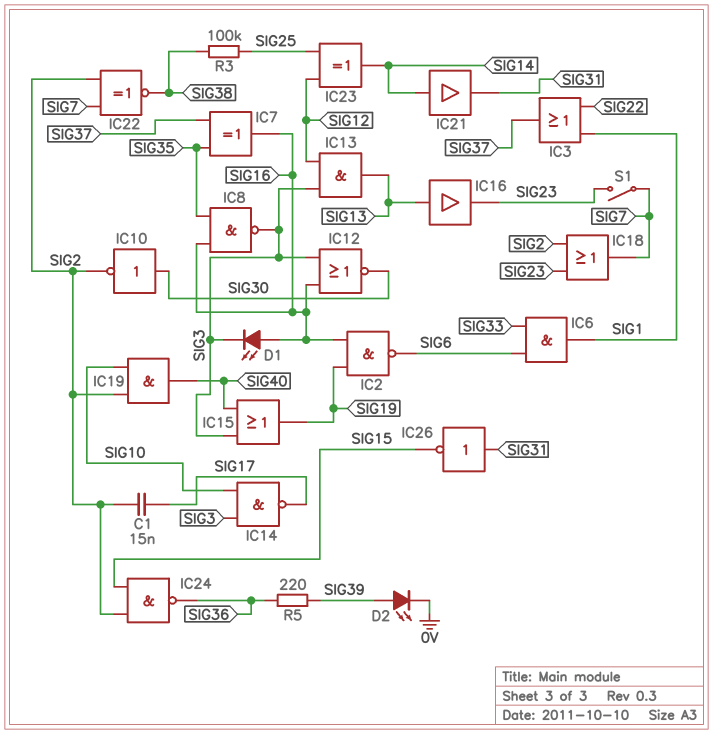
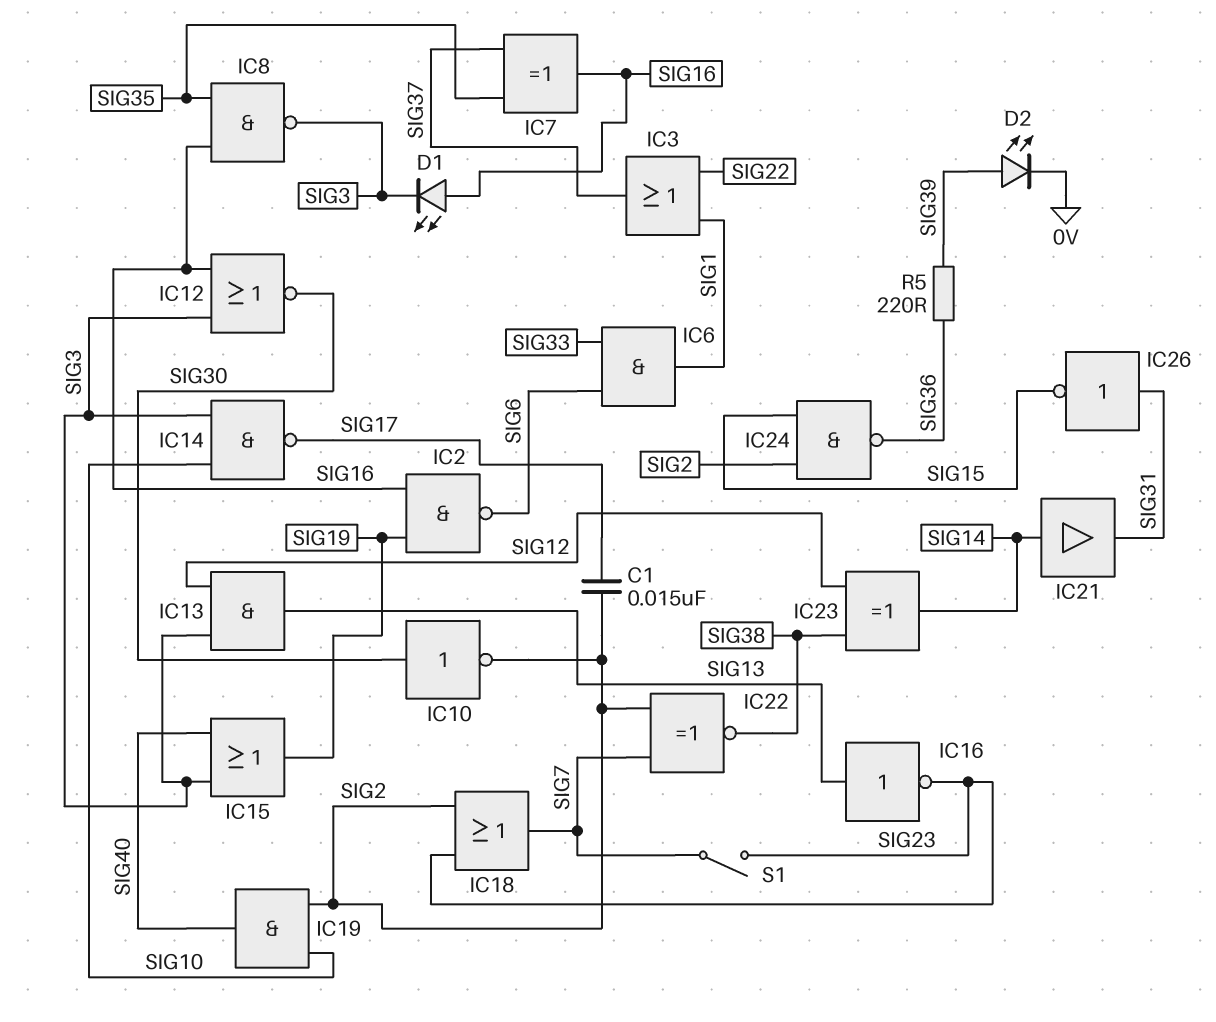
IC16: buffer (in SIG13, out SIG23) -> NOT (in SIG13, out SIG23)
IC23: XOR (in SIG12, in SIG25, out SIG14) -> XOR (in SIG12, in SIG38, out SIG14)
R3: 100k (SIG25, SIG38) -> none

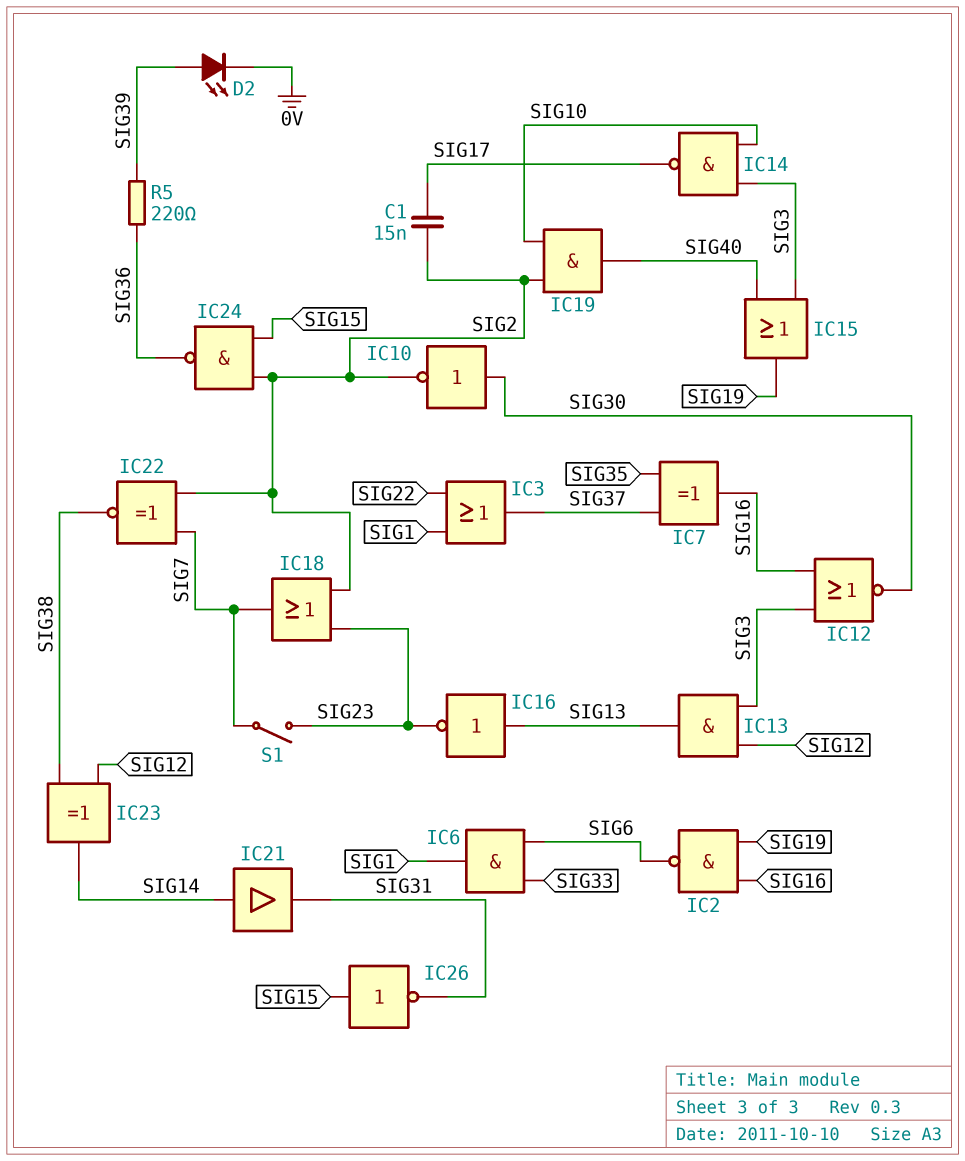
D1: LED (A SIG16, K SIG3) -> none
IC8: NAND (in SIG16, in SIG35, out SIG3) -> none
IC26: NOT (in SIG31, out SIG15) -> NOT (in SIG15, out SIG31)

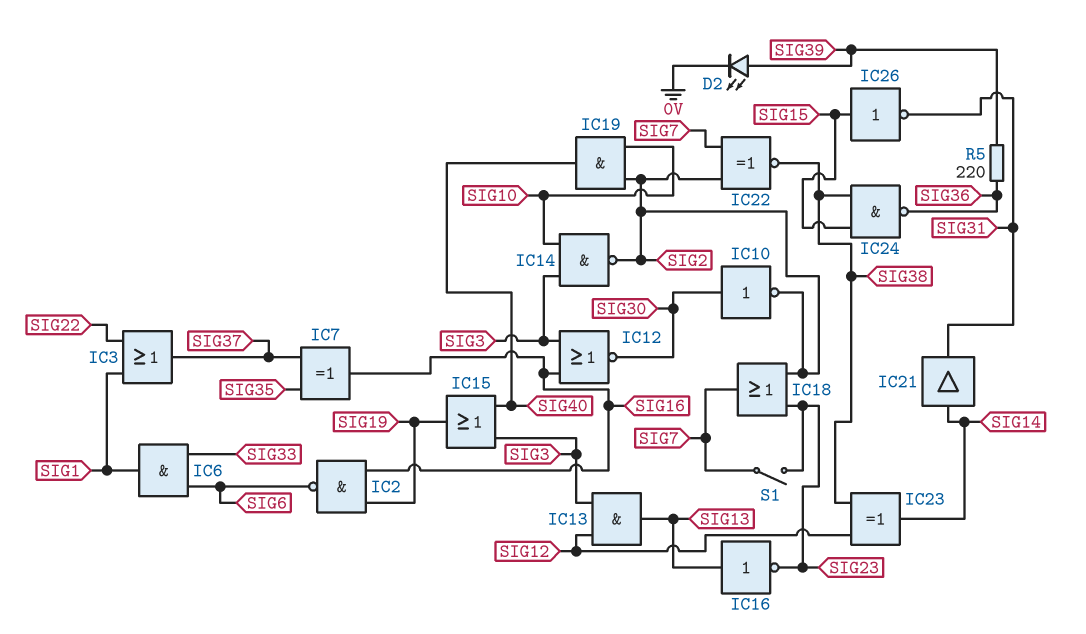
C1: 15nF (SIG2, SIG17) -> none
IC14: NAND (in SIG3, in SIG10, out SIG17) -> NAND (in SIG3, in SIG10, out SIG2)
IC24: NAND (in SIG2, in SIG15, out SIG36) -> NAND (in SIG15, in SIG38, out SIG36)

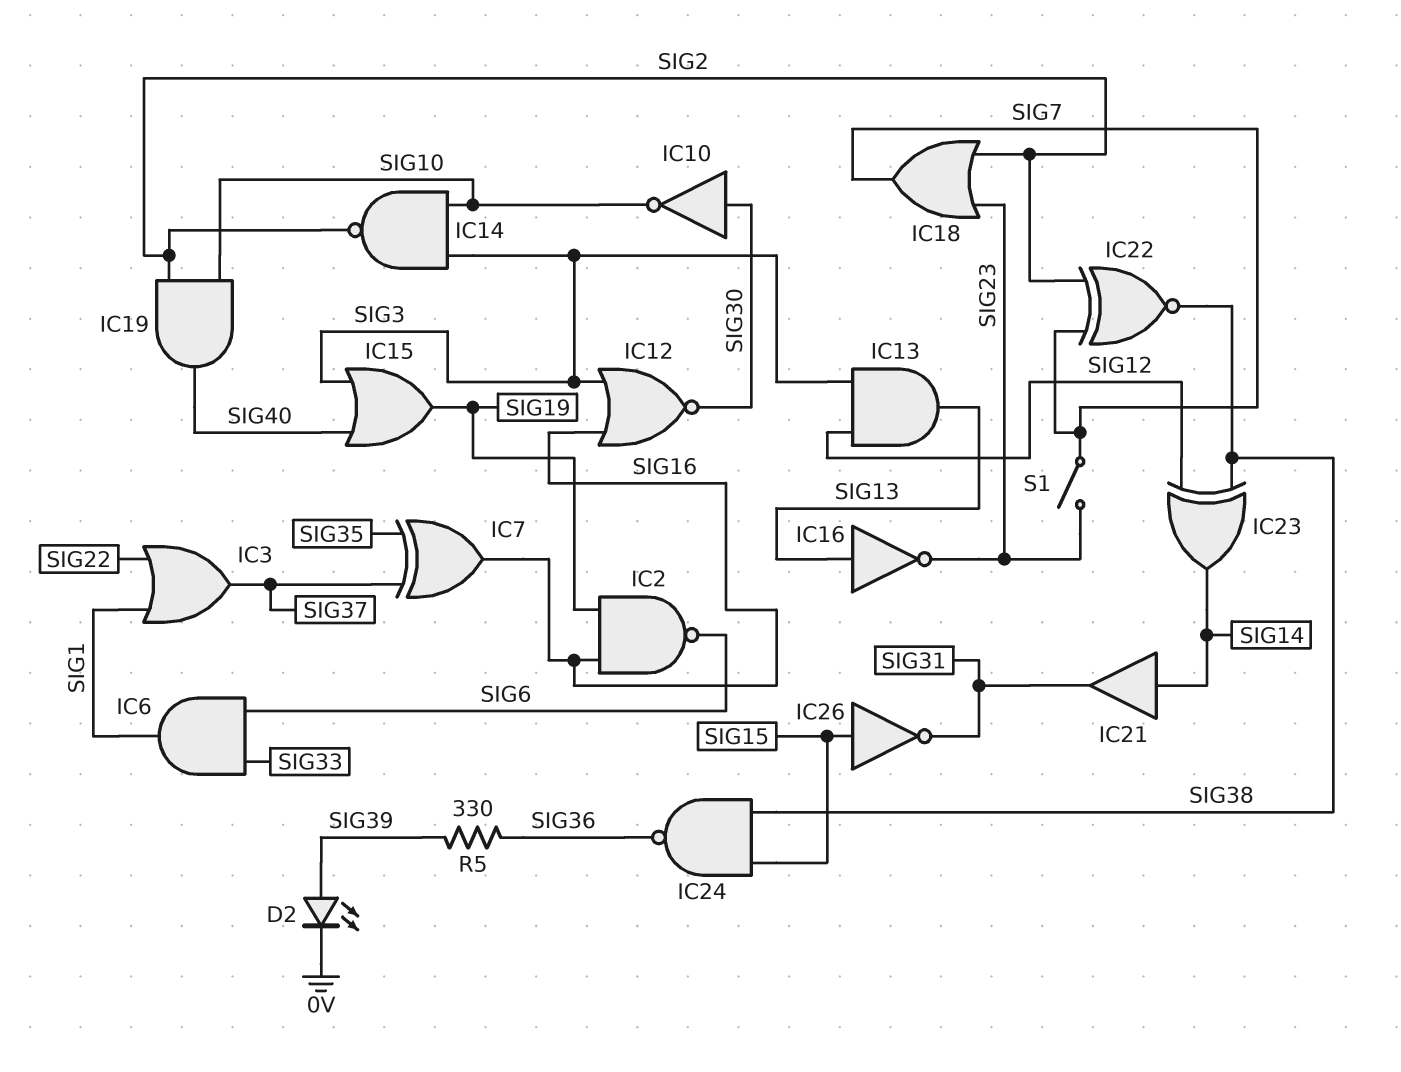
IC10: NOT (in SIG30, out SIG2) -> NOT (in SIG30, out SIG10)
R5: 220 (SIG36, SIG39) -> 330 (SIG36, SIG39)

